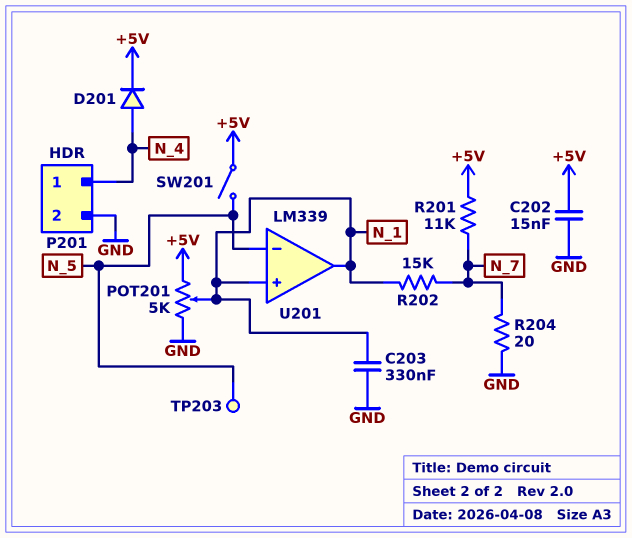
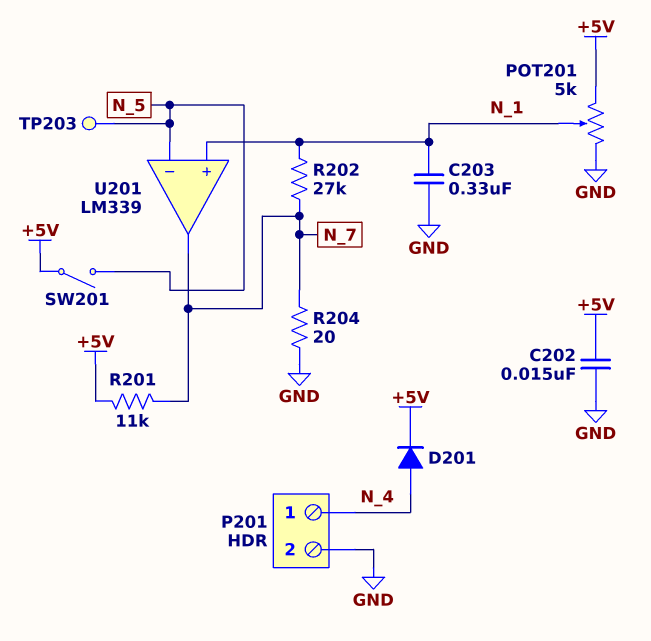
R202: 15k (N_1, N_7) -> 27k (N_1, N_7)
U201 pin out: N_1 -> N_7

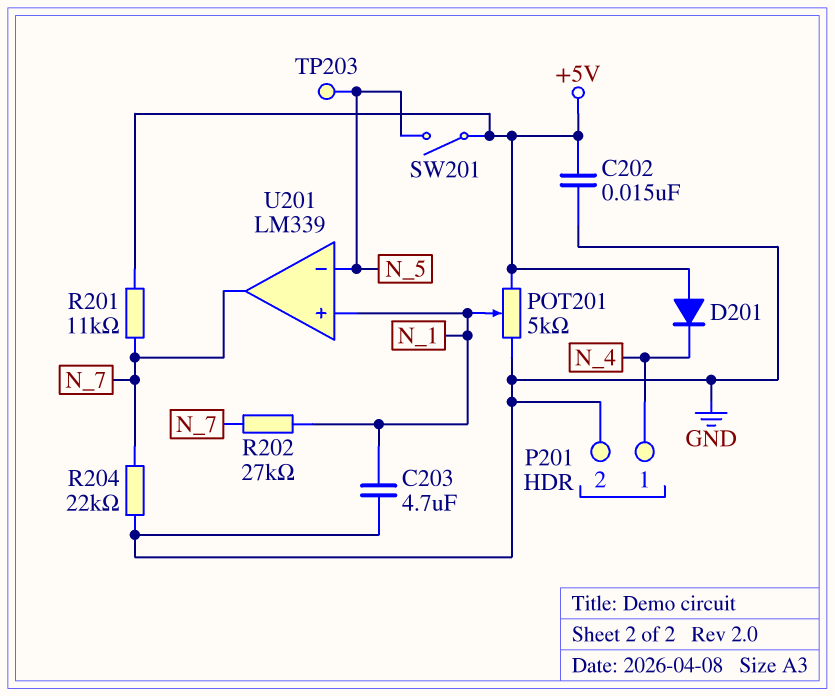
C203: 330nF (GND, N_1) -> 4.7uF (GND, N_1)
D201: diode (A N_4, K +5V) -> diode (A +5V, K N_4)
R204: 20 (GND, N_7) -> 22k (GND, N_7)

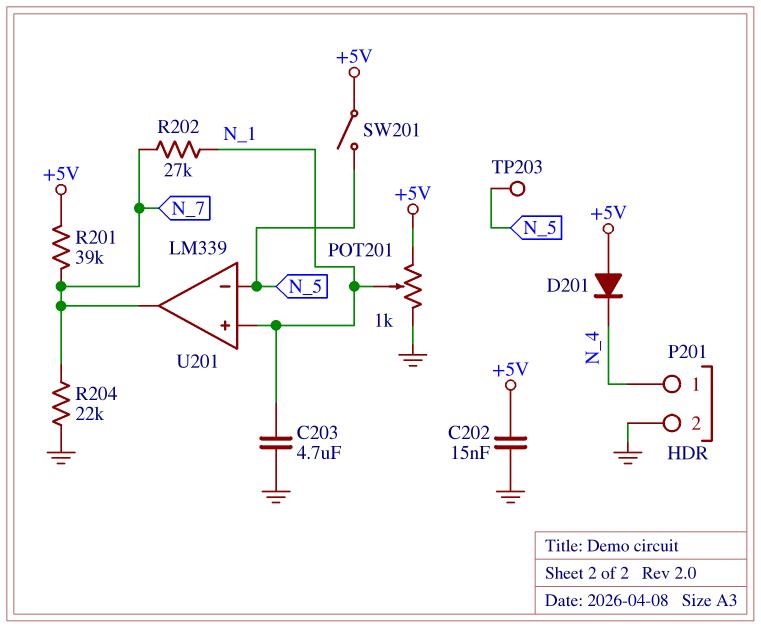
POT201: 5k (+5V, GND, wiper N_1) -> 1k (+5V, GND, wiper N_1)
R201: 11k (+5V, N_7) -> 39k (+5V, N_7)

